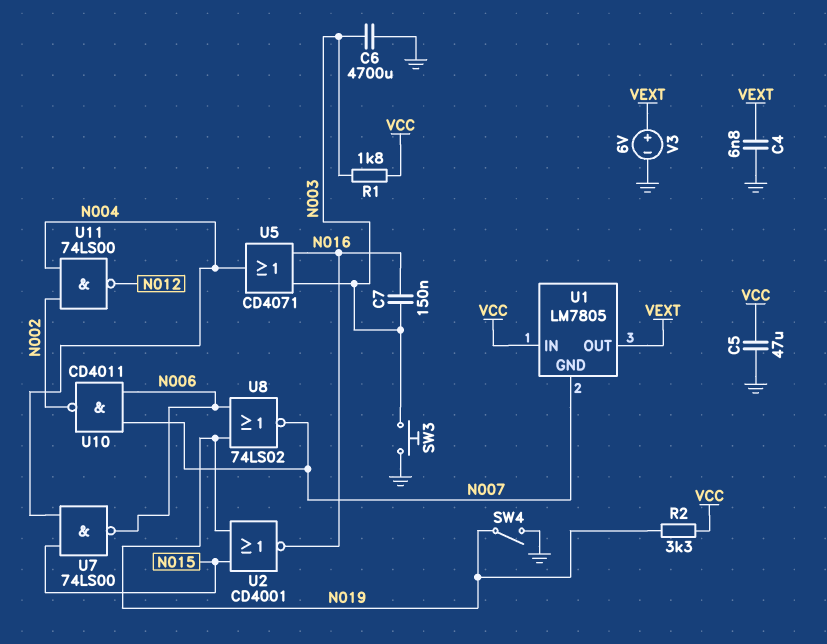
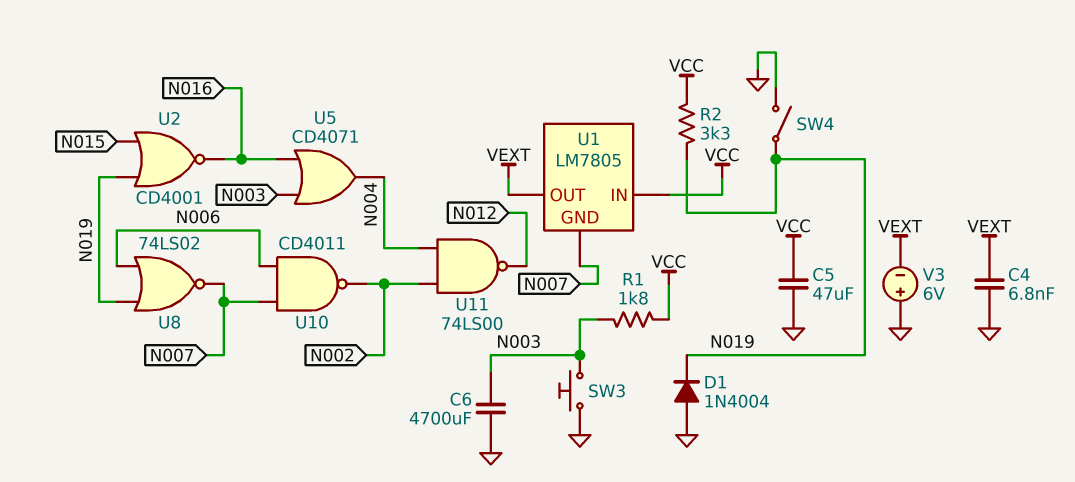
C7: 150nF (N003, N016) -> none
D1: none -> diode 1N4004 (A GND, K N019)
U7: NAND 74LS00 (in N004, in N015, out N006) -> none
V3: 6V (plus VEXT, minus GND) -> 6V (plus GND, minus VEXT)

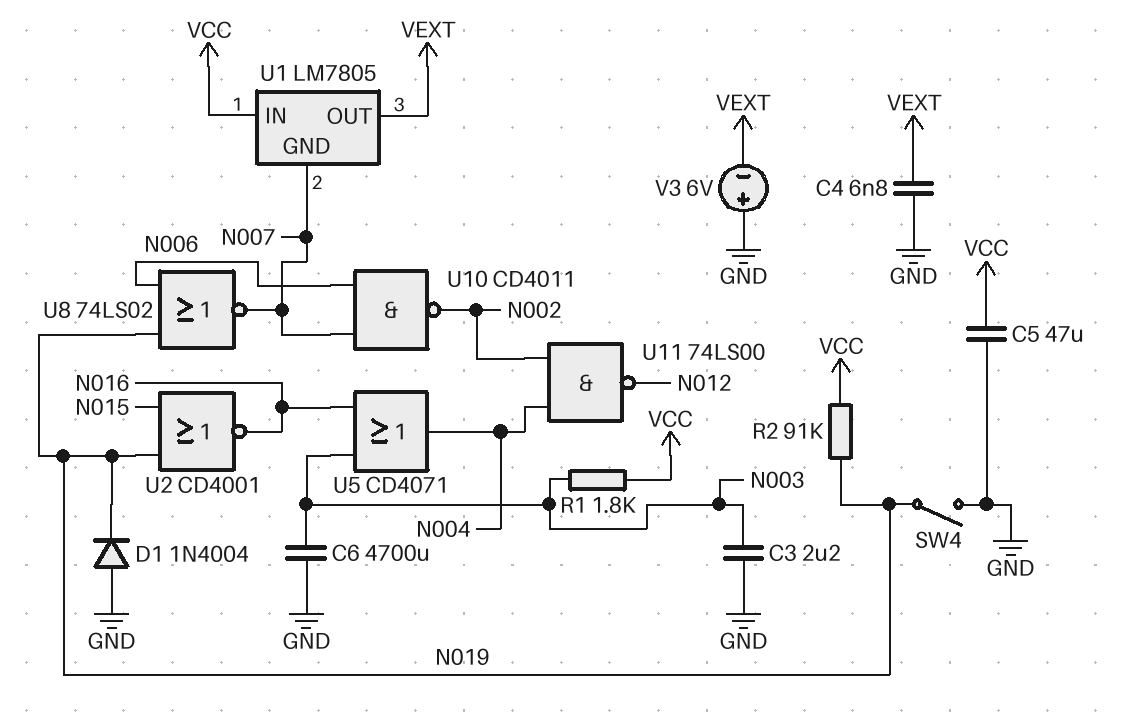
C3: none -> 2.2uF (GND, N003)
R2: 3.3k (N019, VCC) -> 91k (N019, VCC)
SW3: button (GND, N003) -> none

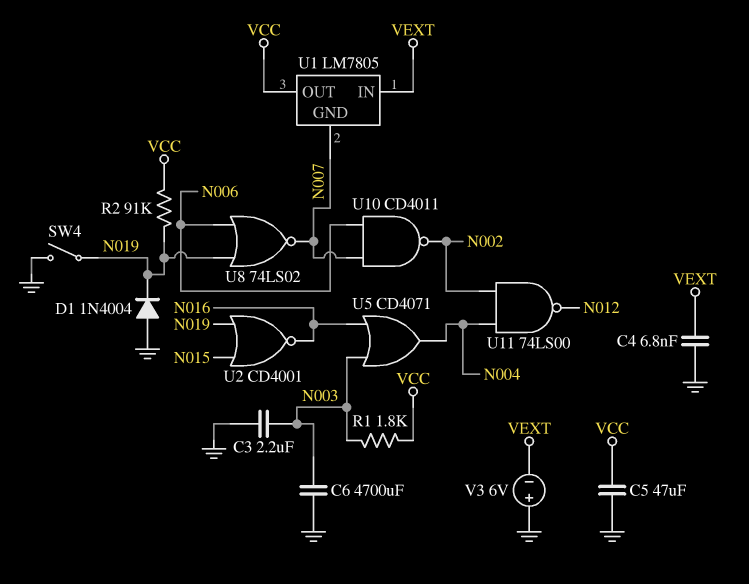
U1 pin IN: VCC -> VEXT
U1 pin OUT: VEXT -> VCC

